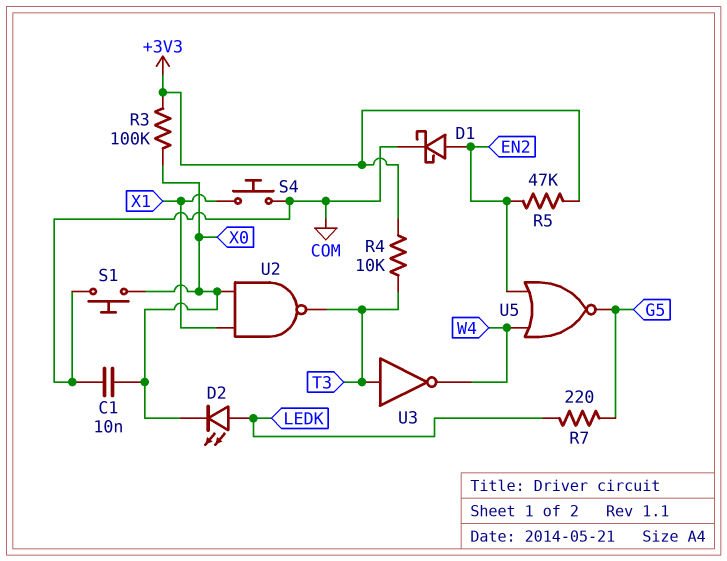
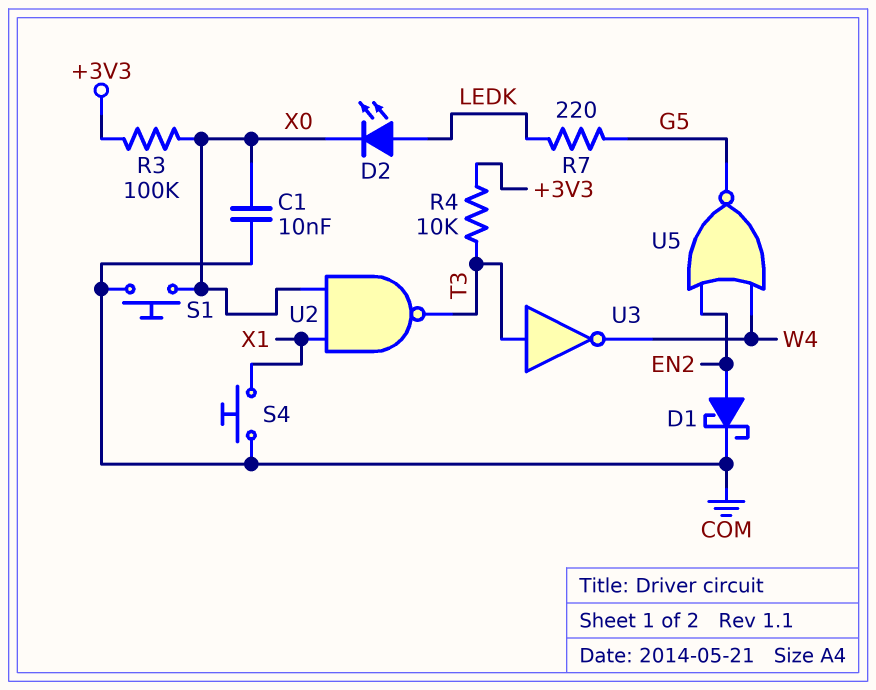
R5: 47k (+3V3, EN2) -> none

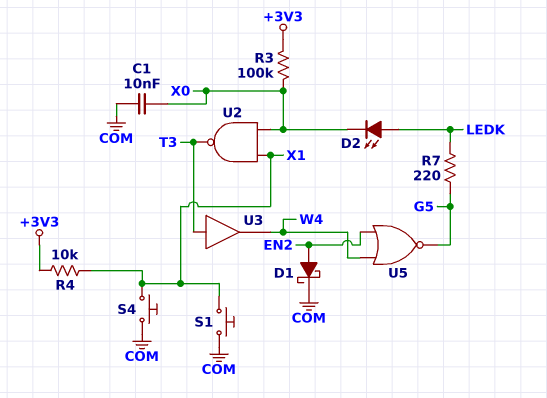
R4: 10k (+3V3, T3) -> 10k (+3V3, X1)
S1: button (COM, X0) -> button (COM, X1)
U3: NOT (in T3, out W4) -> buffer (in T3, out W4)

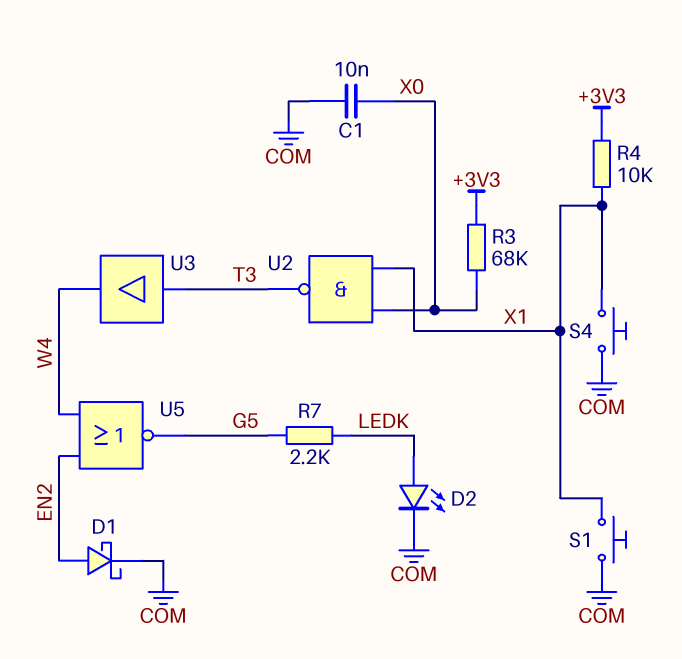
D2: LED (A LEDK, K X0) -> LED (A LEDK, K COM)
R3: 100k (+3V3, X0) -> 68k (+3V3, X0)
R7: 220 (G5, LEDK) -> 2.2k (G5, LEDK)

